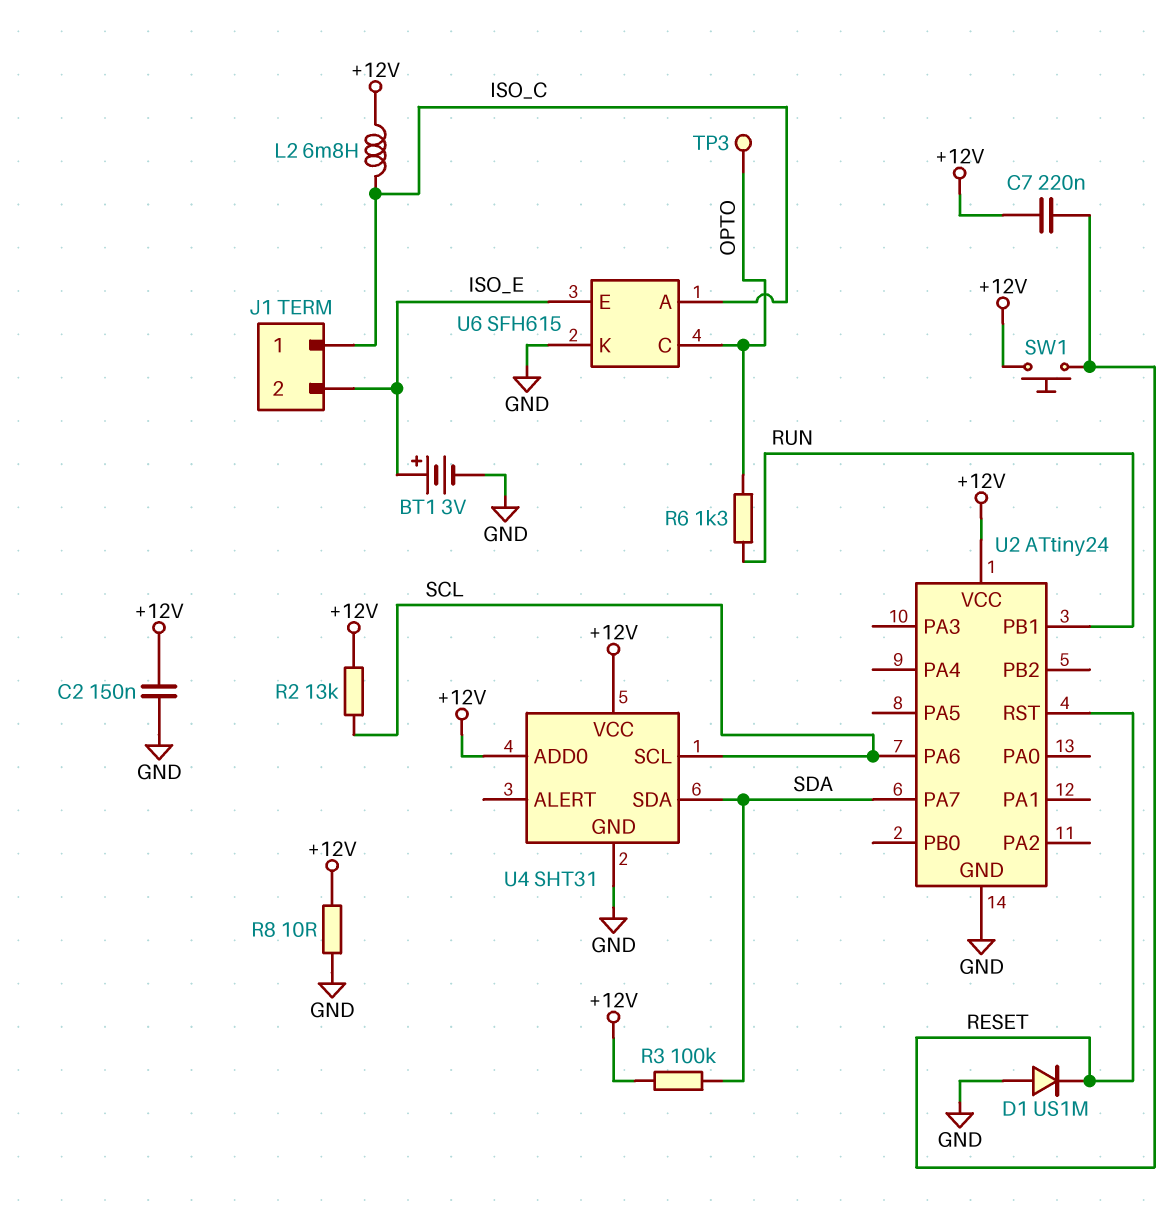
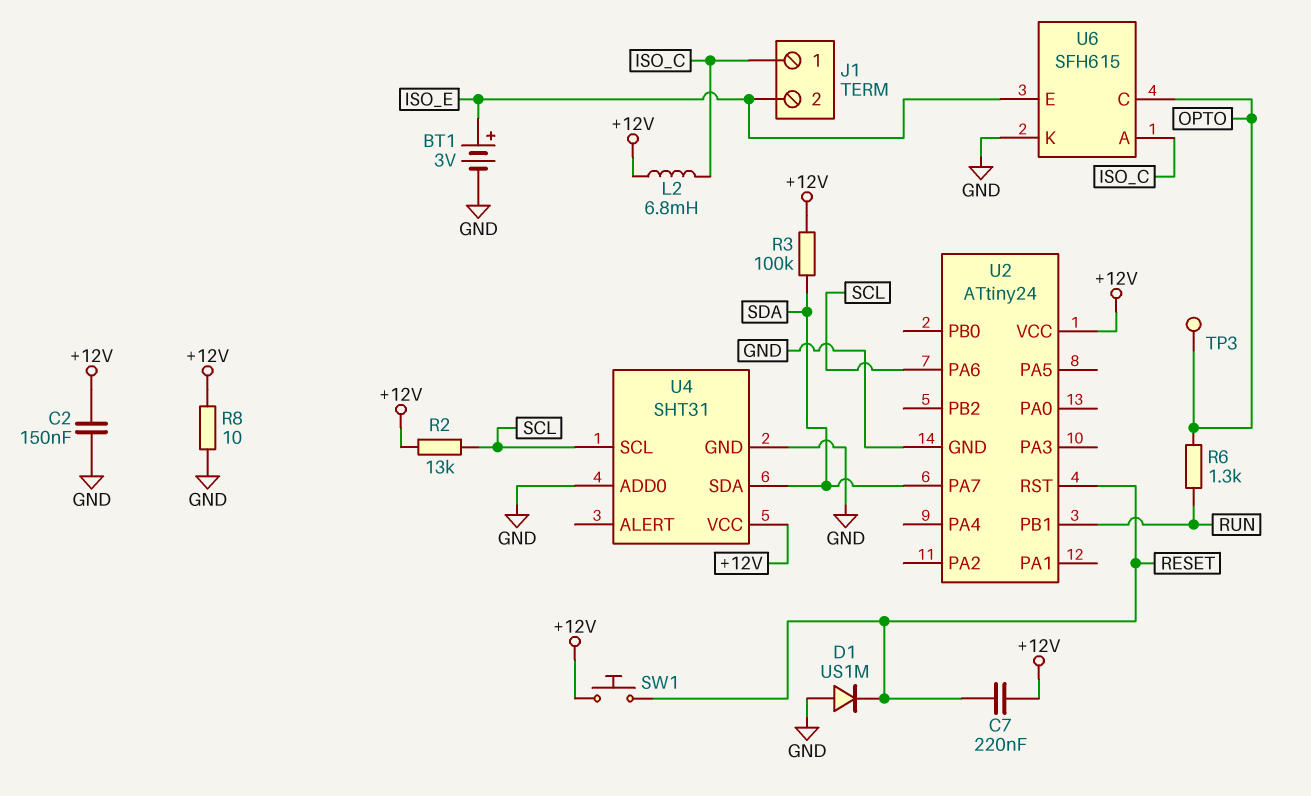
U4 pin ADD0: +12V -> GND

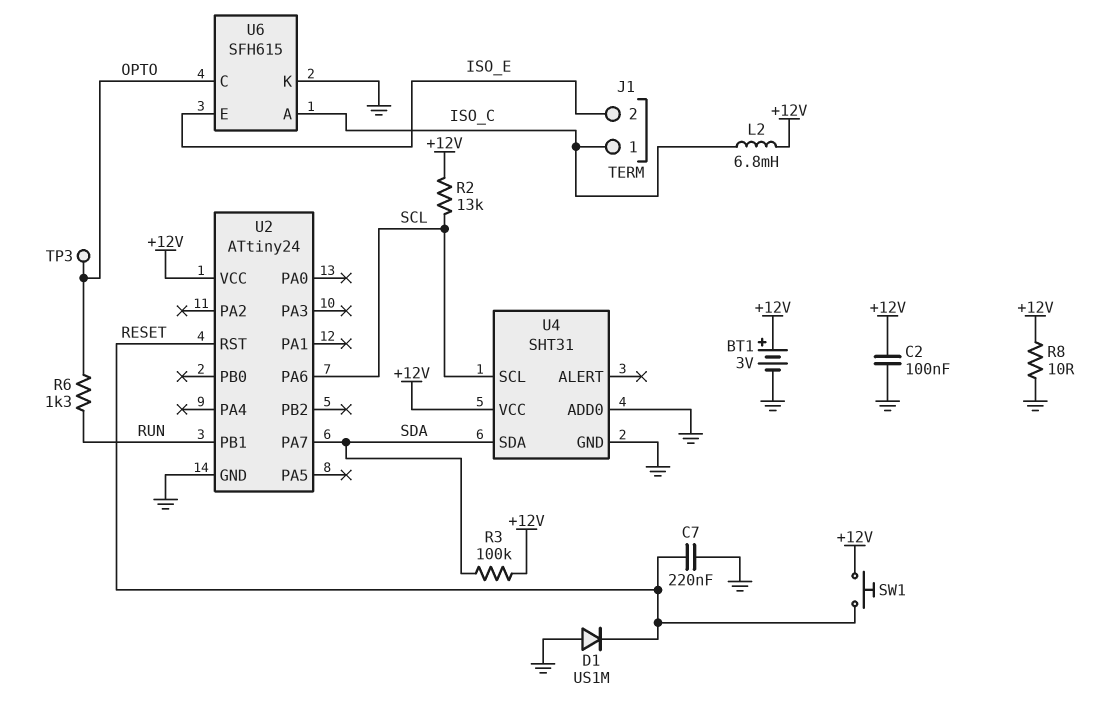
BT1: 3V (plus ISO_E, minus GND) -> 3V (plus +12V, minus GND)
C2: 150nF (+12V, GND) -> 100nF (+12V, GND)
C7: 220nF (+12V, RESET) -> 220nF (GND, RESET)

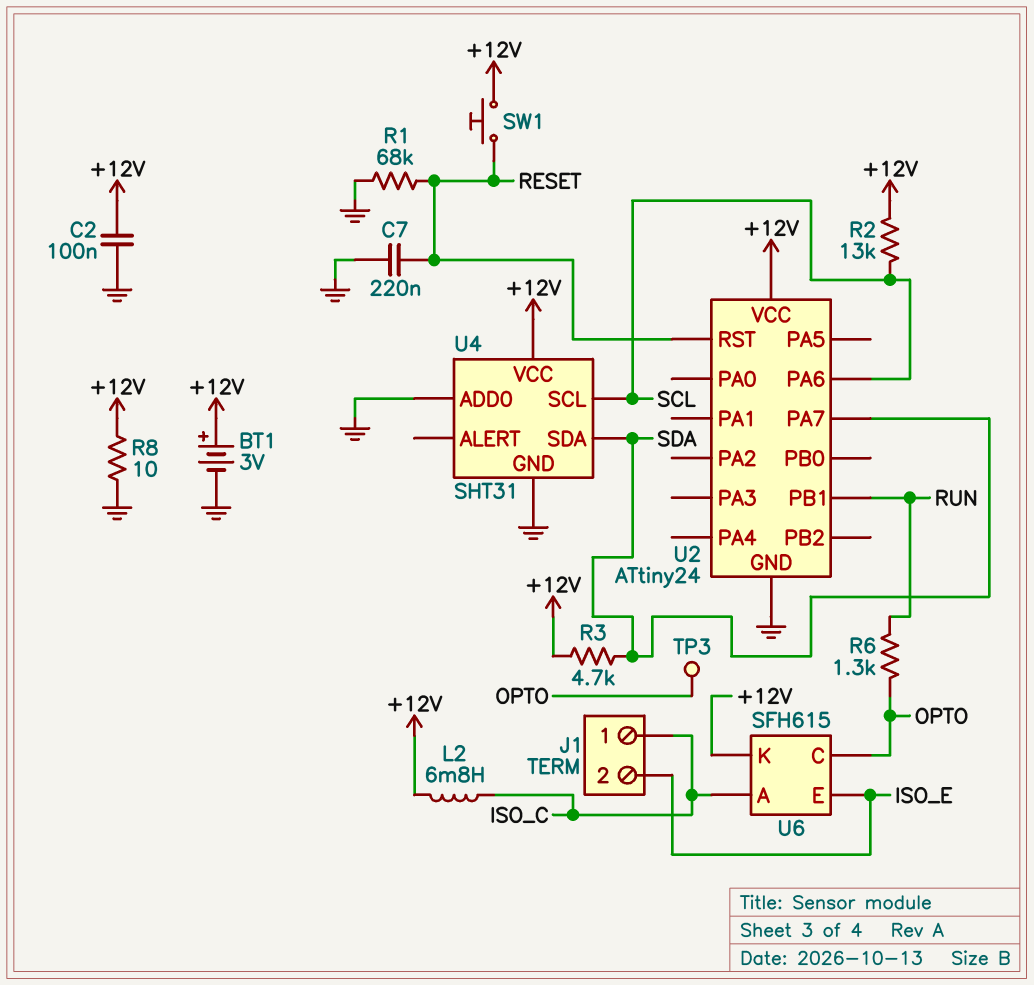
D1: diode US1M (A GND, K RESET) -> none
R1: none -> 68k (GND, RESET)
R3: 100k (+12V, SDA) -> 4.7k (+12V, SDA)
U6 pin K: GND -> +12V

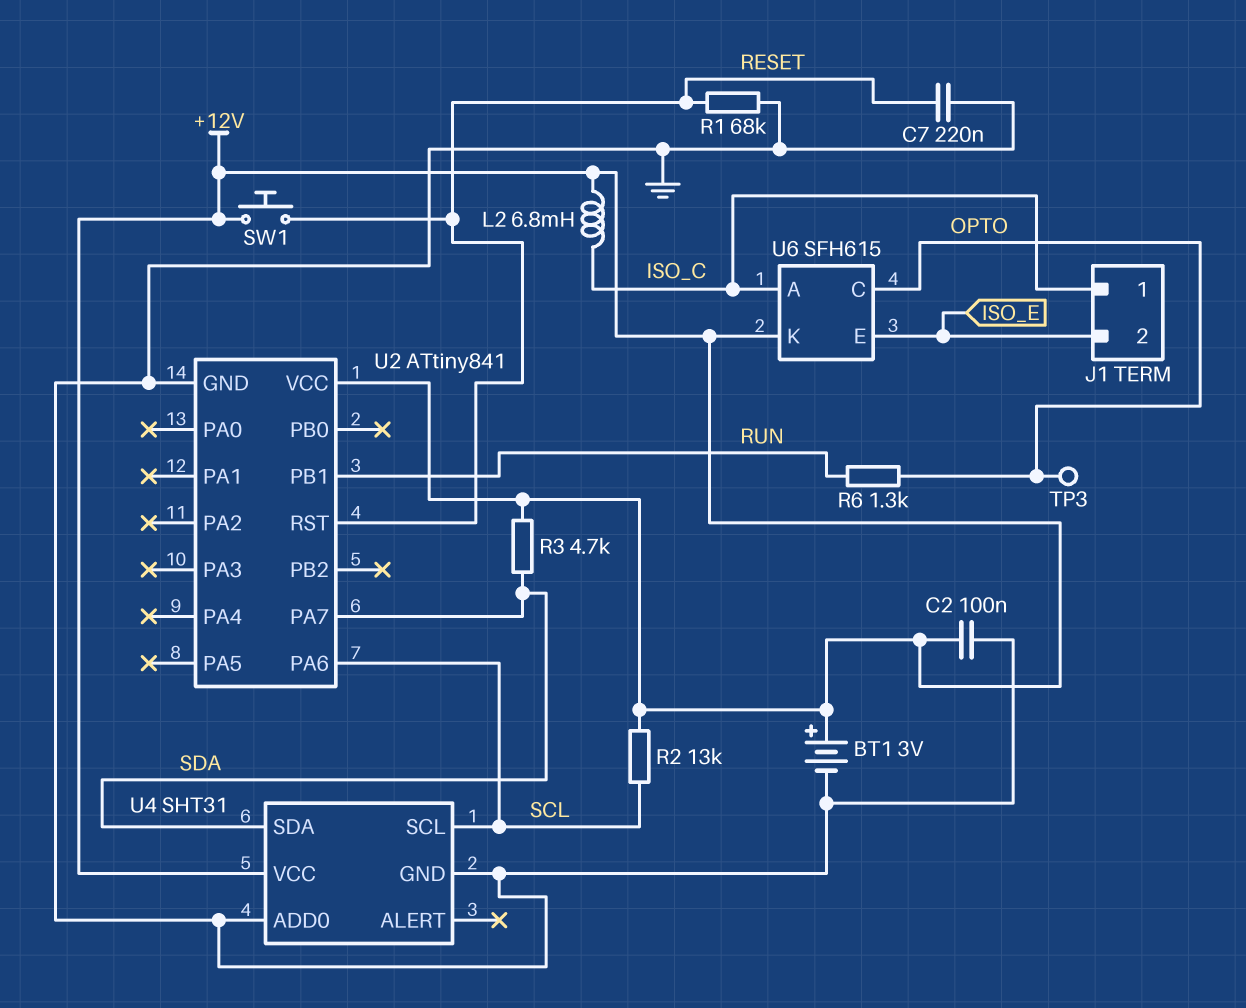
R8: 10 (+12V, GND) -> none
U2: ATtiny24 -> ATtiny841

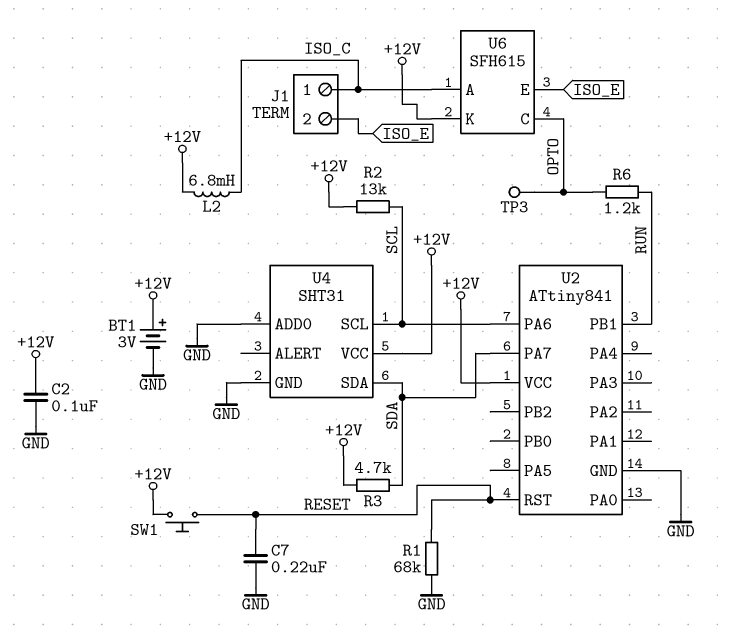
R6: 1.3k (OPTO, RUN) -> 1.2k (OPTO, RUN)

